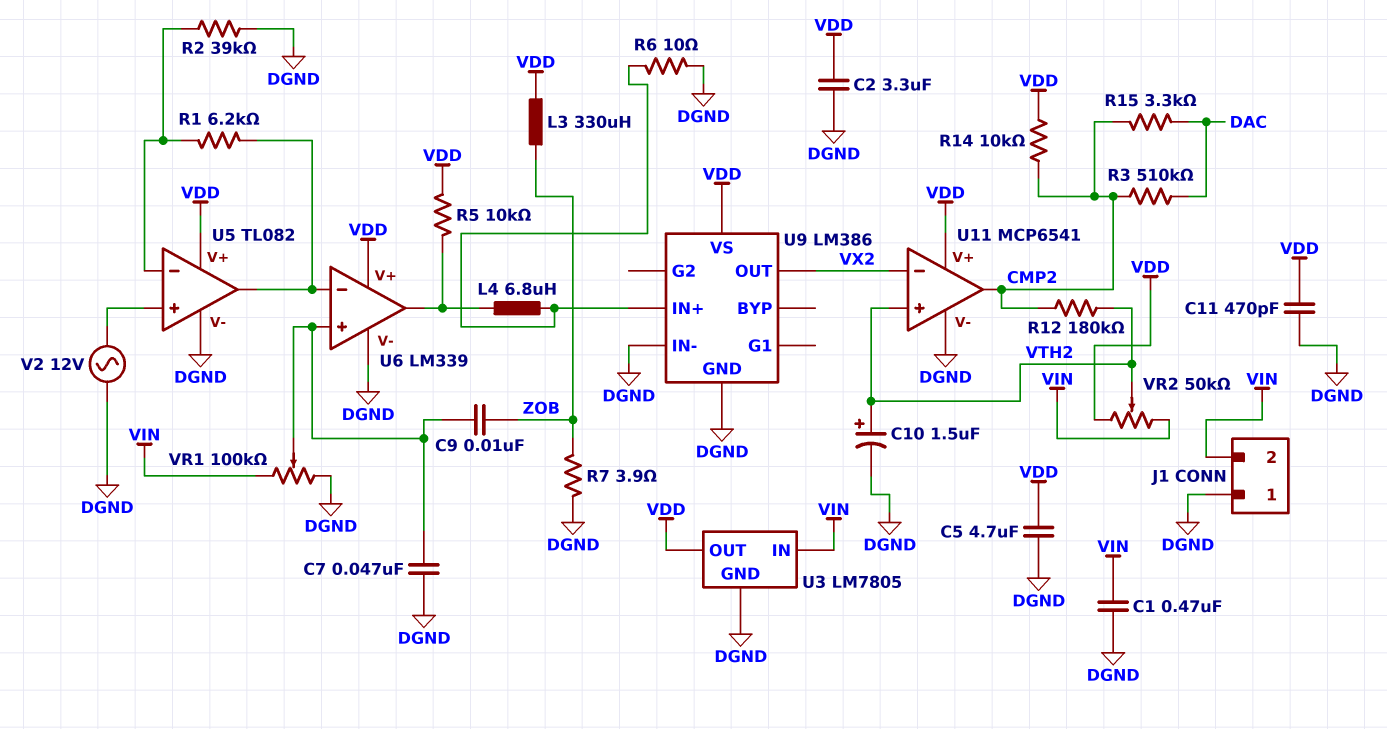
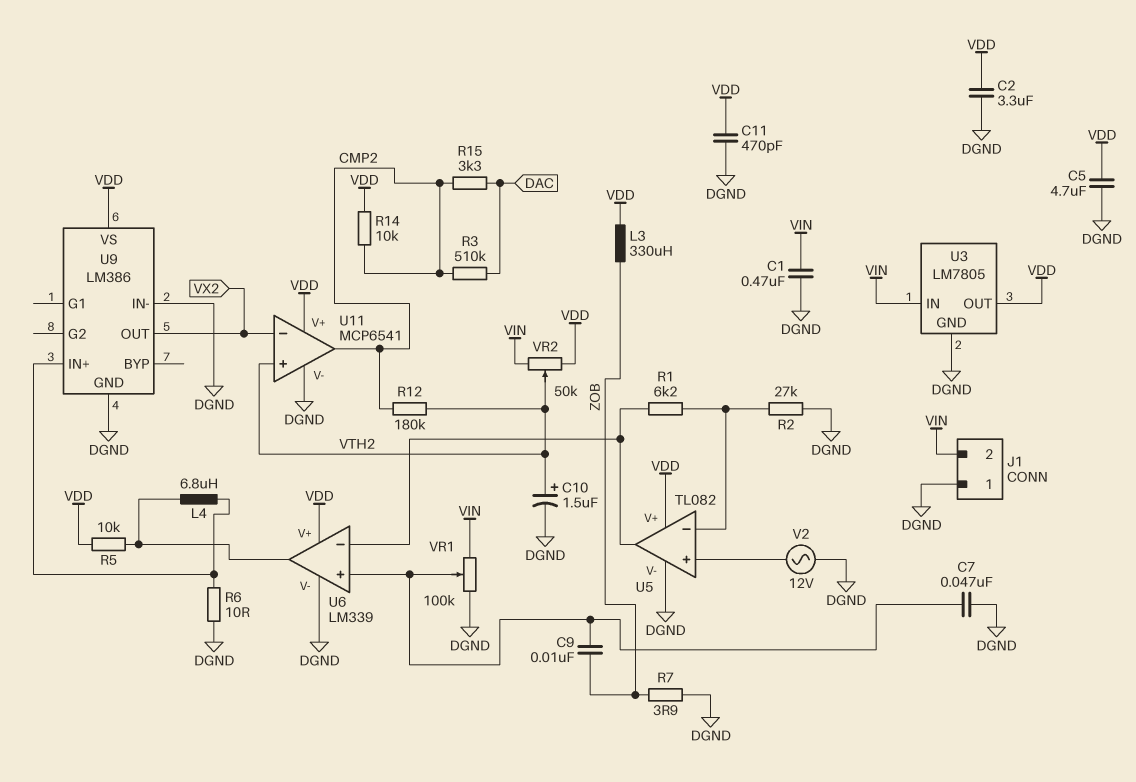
R2: 39k (DGND, U5/in-) -> 27k (DGND, U5/in-)

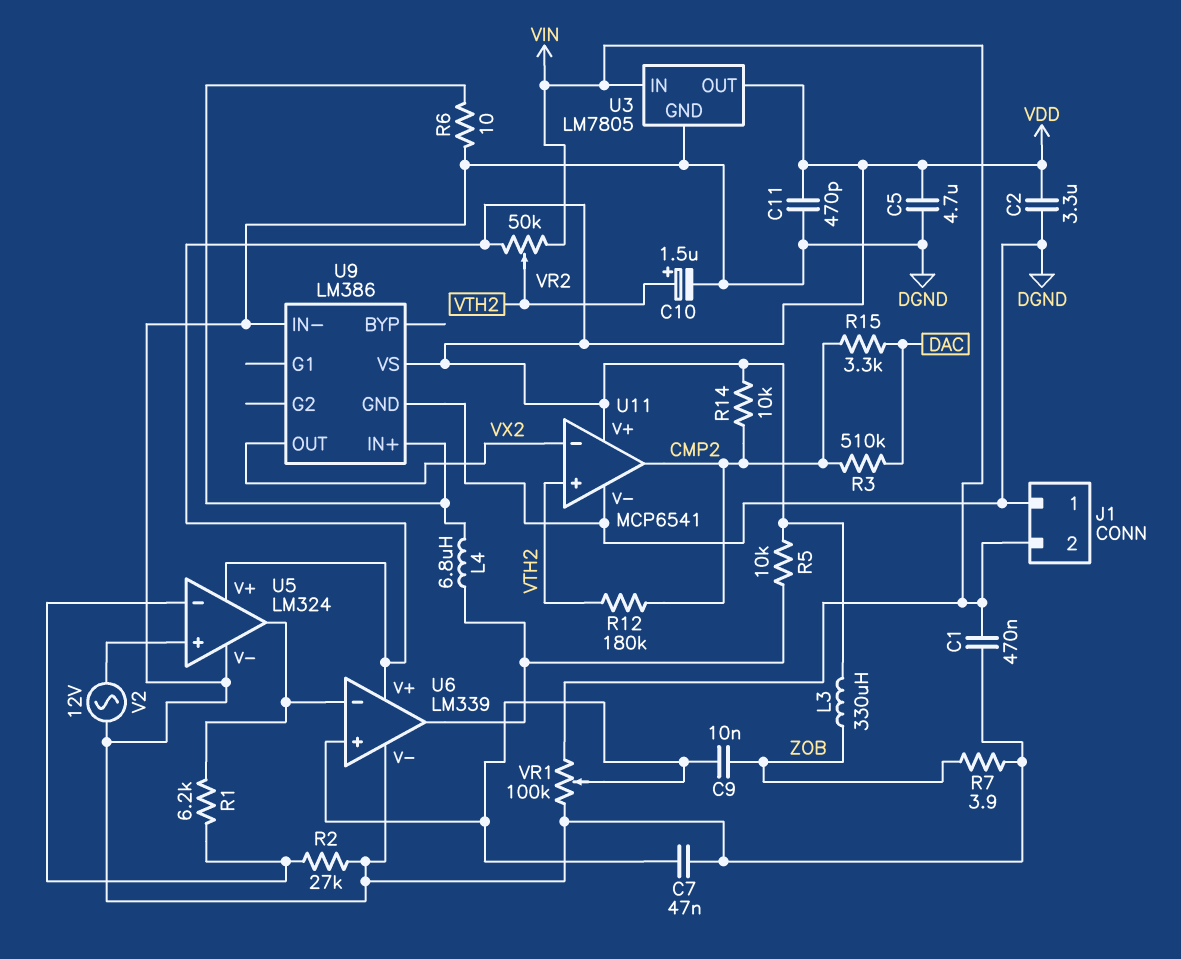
U5: TL082 -> LM324

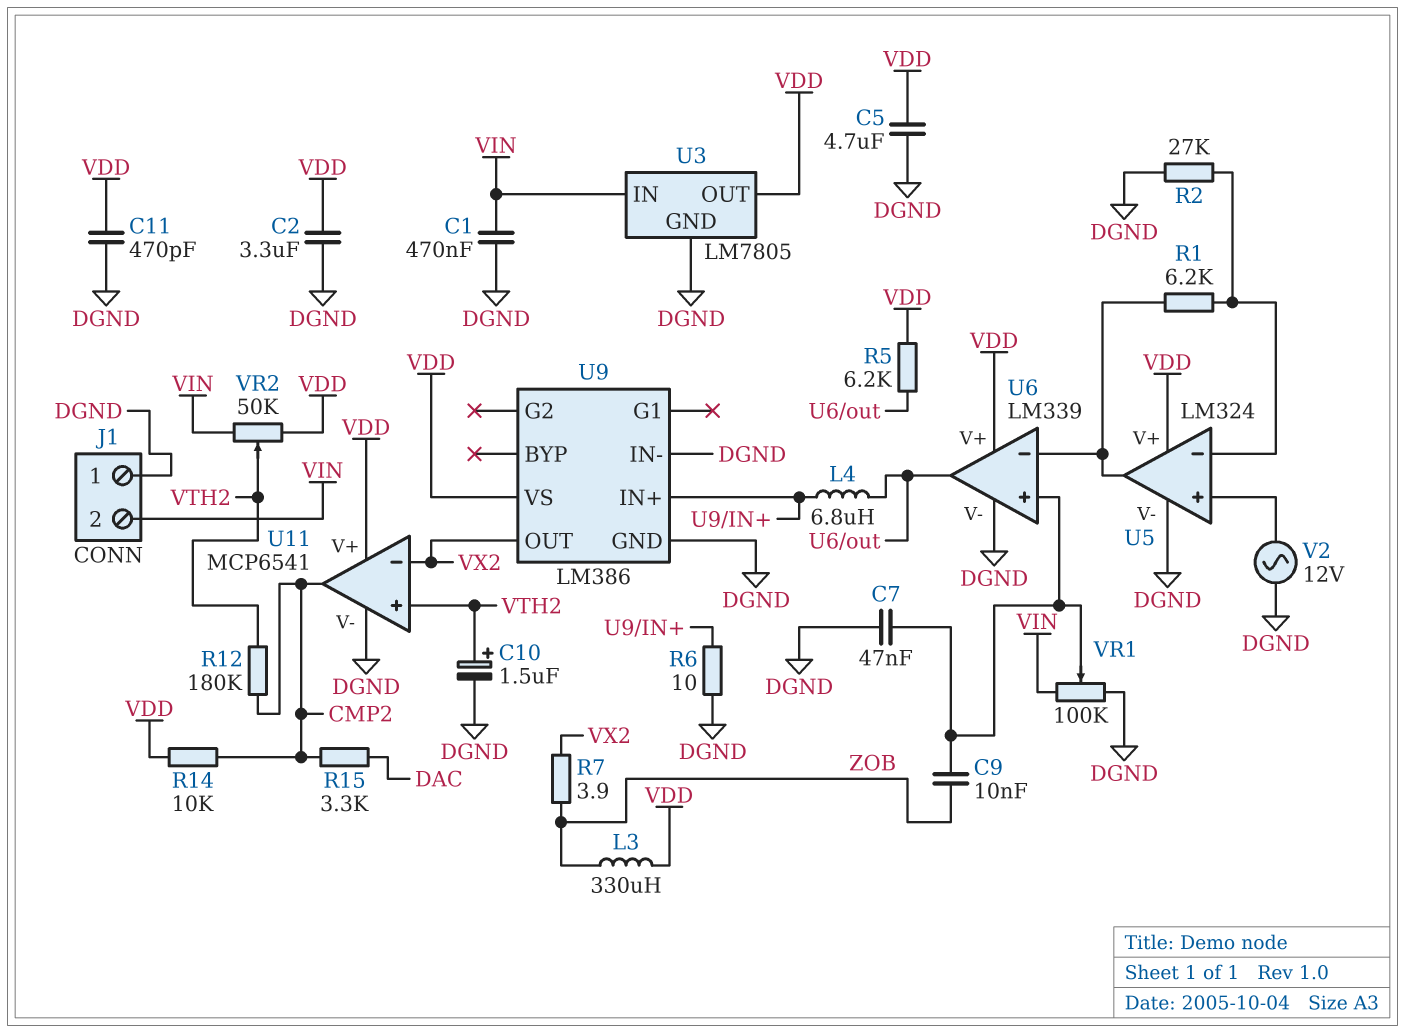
R3: 510k (CMP2, DAC) -> none
R5: 10k (U6/out, VDD) -> 6.2k (U6/out, VDD)
R7: 3.9 (DGND, ZOB) -> 3.9 (VX2, ZOB)

